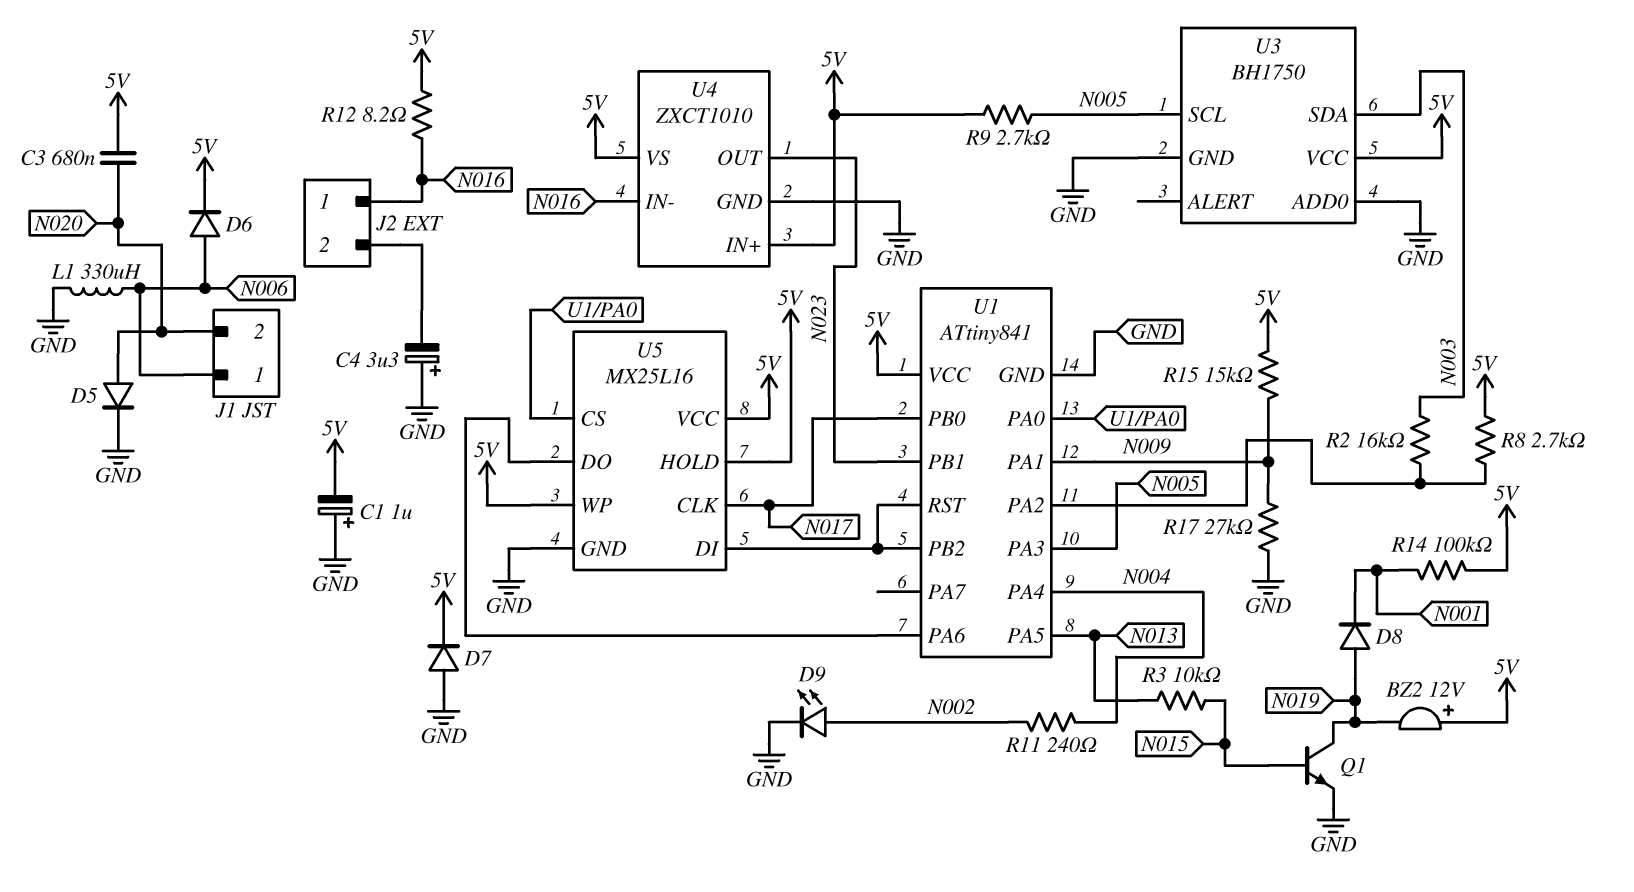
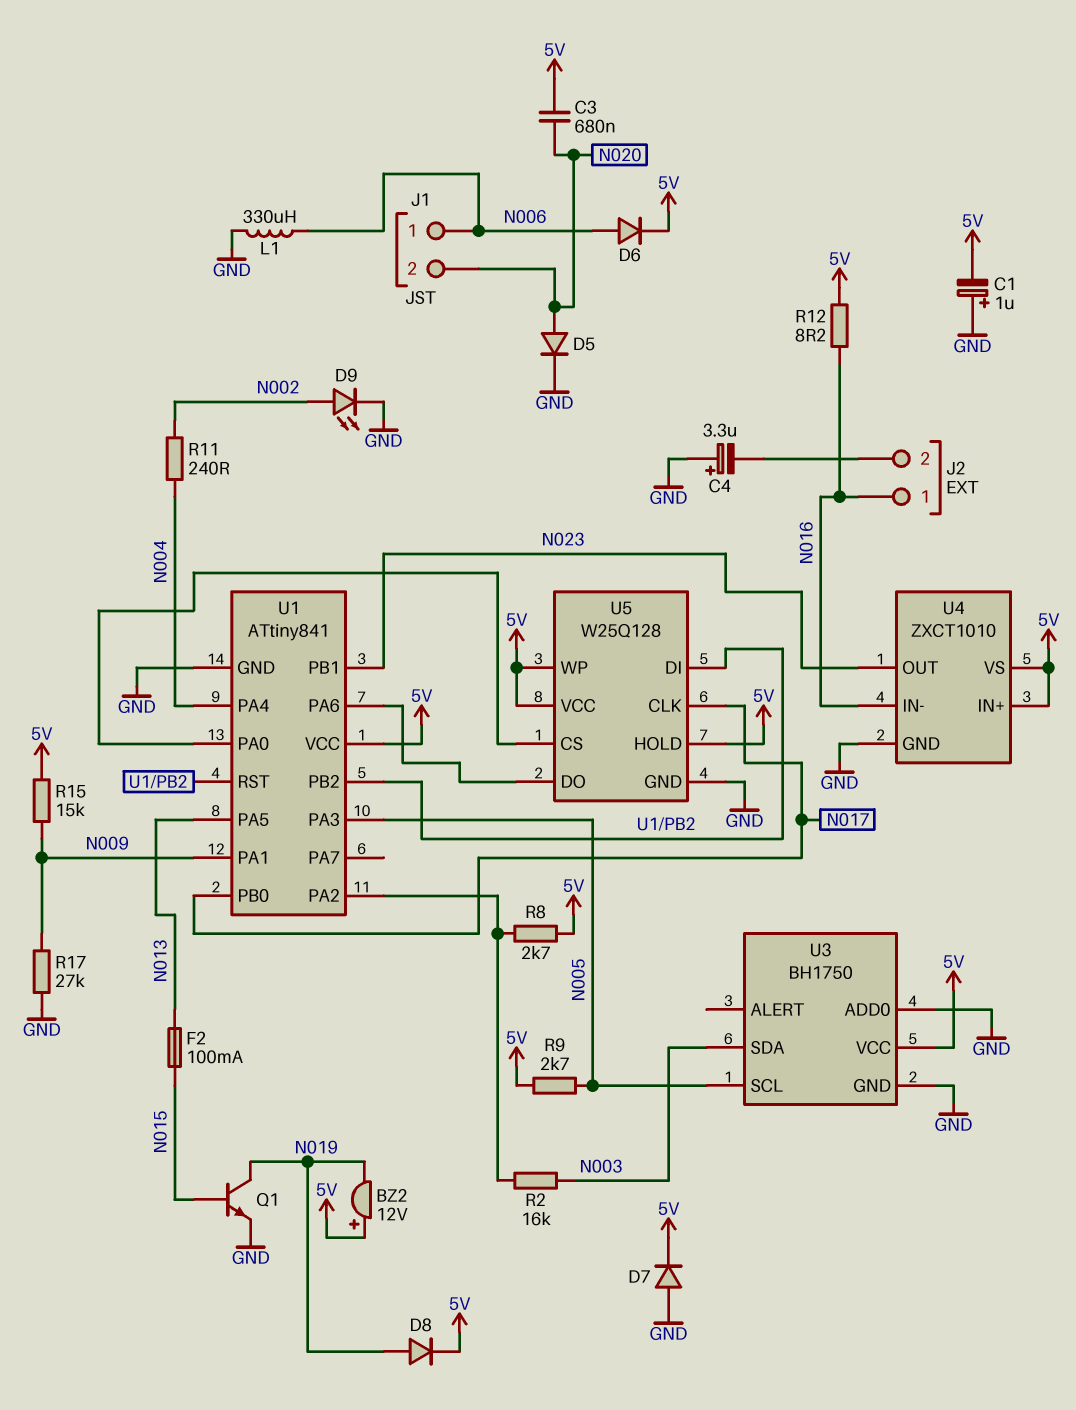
D8: diode (A N019, K N001) -> diode (A N019, K 5V)
F2: none -> 100mA (N013, N015)
R3: 10k (N013, N015) -> none
R14: 100k (5V, N001) -> none
U5: MX25L16 -> W25Q128

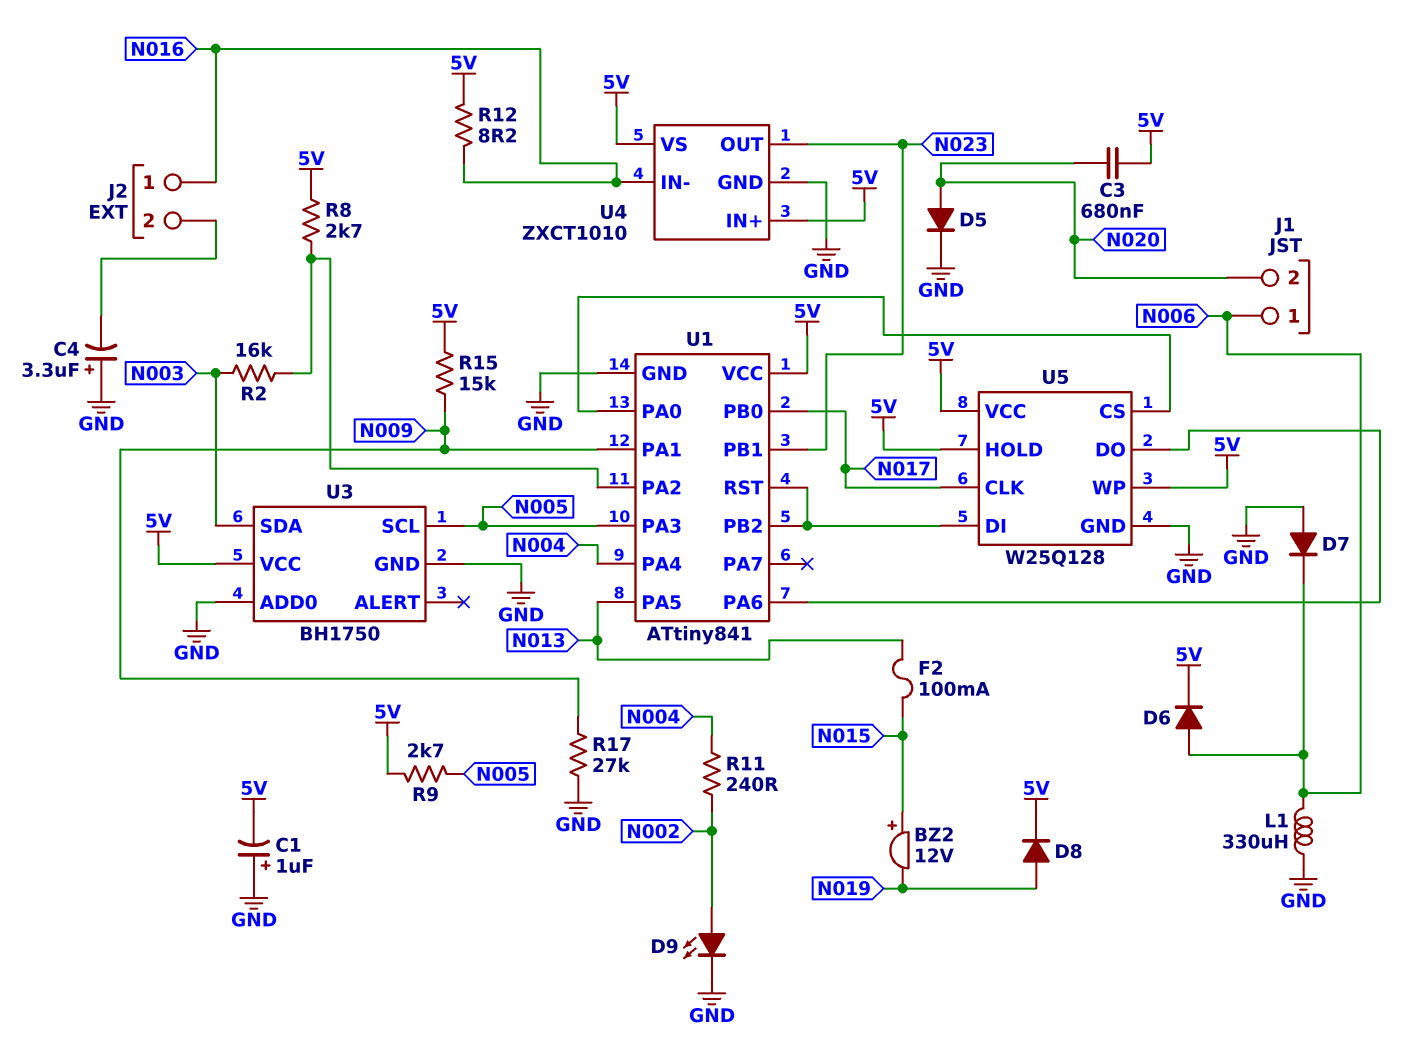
BZ2: buzzer 12V (plus 5V, minus N019) -> buzzer 12V (plus N015, minus N019)
D7: diode (A GND, K 5V) -> diode (A GND, K N006)
Q1: NPN (B N015, C N019, E GND) -> none

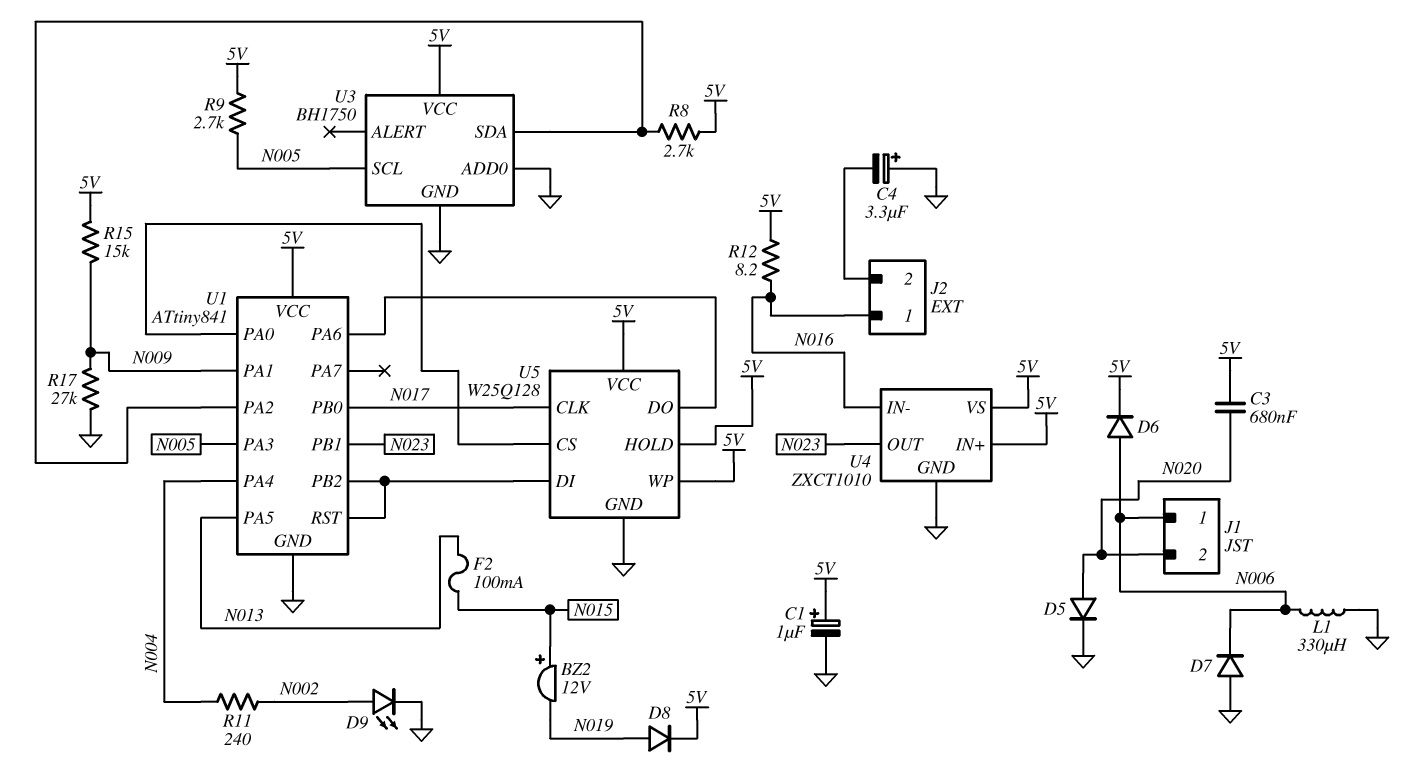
C1: 1uF (plus GND, minus 5V) -> 1uF (plus 5V, minus GND)
R2: 16k (N003, U1/PA2) -> none
U3 pin SDA: N003 -> U1/PA2

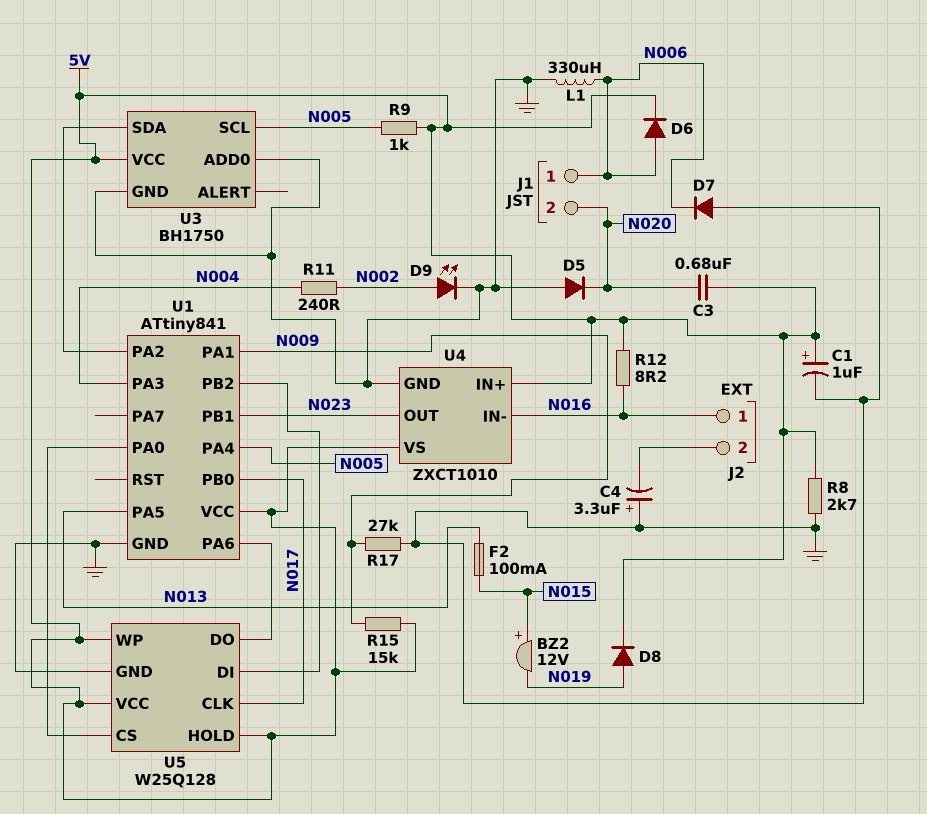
D5: diode (A N020, K GND) -> diode (A GND, K N020)
R8: 2.7k (5V, U1/PA2) -> 2.7k (5V, GND)
R9: 2.7k (5V, N005) -> 1k (5V, N005)
U1 pin PA3: N005 -> N004
U1 pin PA4: N004 -> N005
U1 pin RST: U1/PB2 -> none

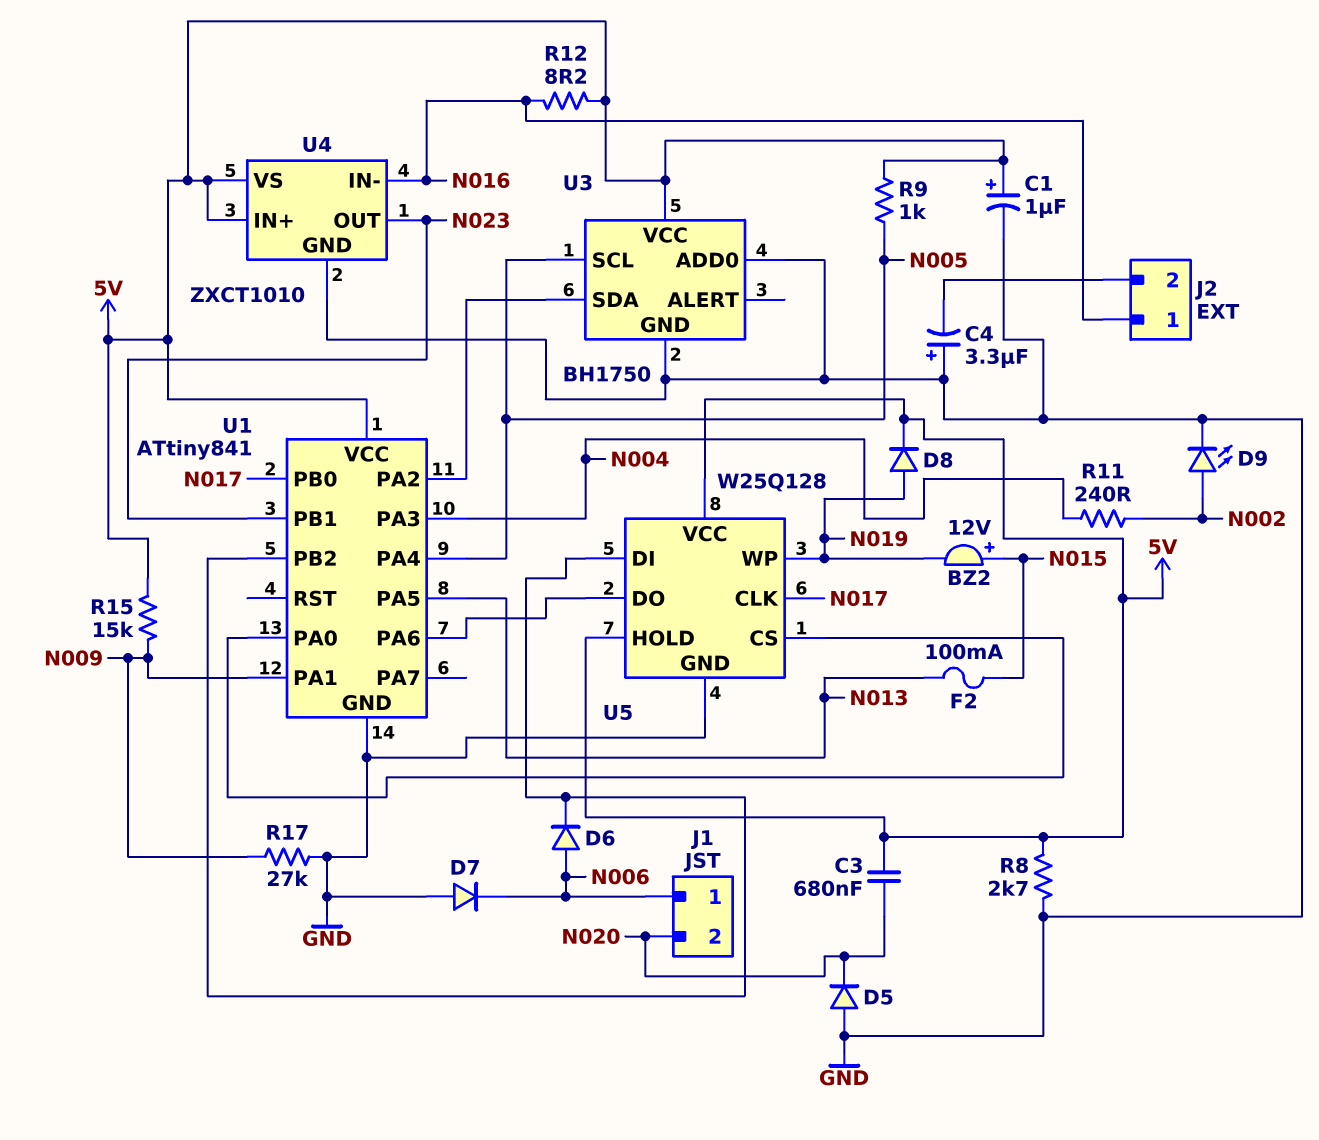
D6: diode (A N006, K 5V) -> diode (A N006, K U1/PB2)
L1: 330uH (GND, N006) -> none
U5 pin WP: 5V -> N019

